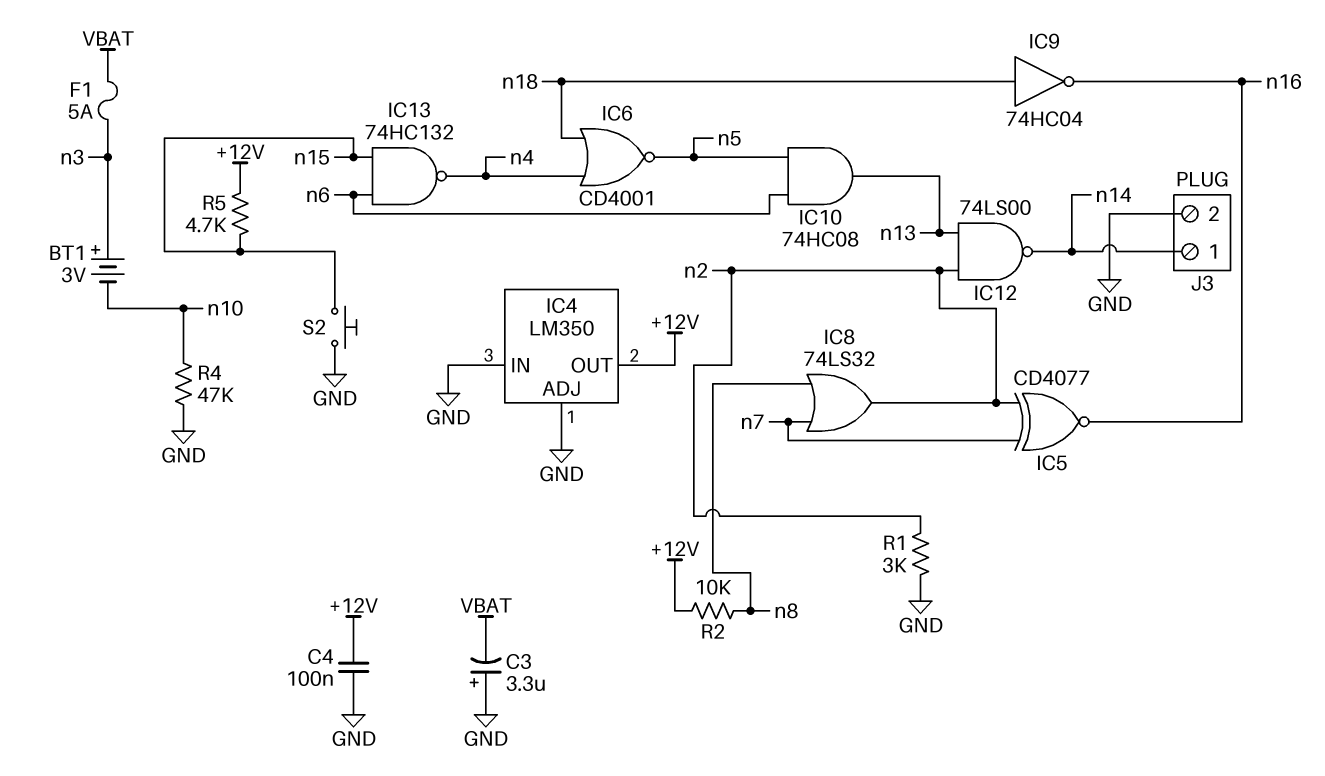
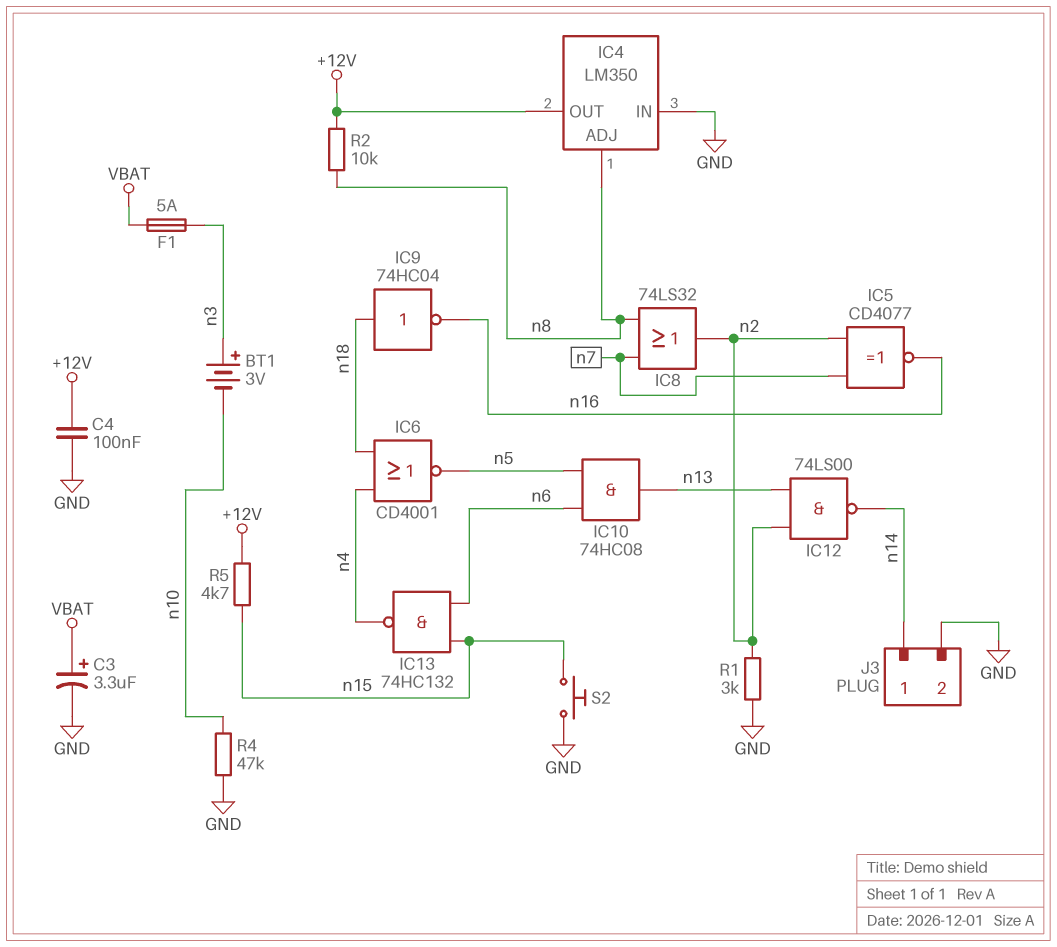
C3: 3.3uF (plus GND, minus VBAT) -> 3.3uF (plus VBAT, minus GND)
IC4 pin ADJ: GND -> n8

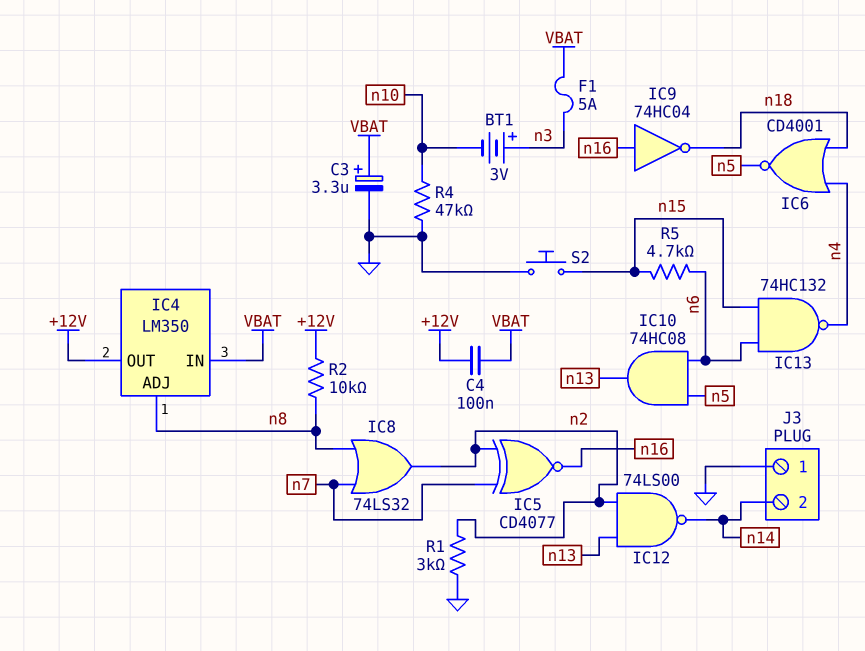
C4: 100nF (+12V, GND) -> 100nF (+12V, VBAT)
IC4 pin IN: GND -> VBAT
IC9: NOT 74HC04 (in n18, out n16) -> NOT 74HC04 (in n16, out n18)
J3 pin 1: n14 -> GND
J3 pin 2: GND -> n14
R5: 4.7k (+12V, n15) -> 4.7k (n6, n15)

